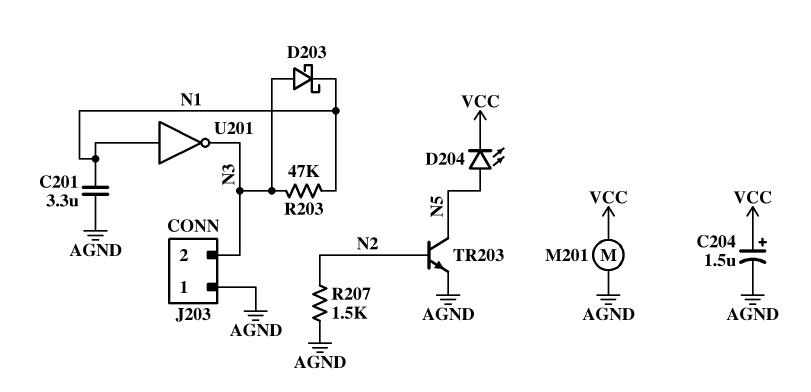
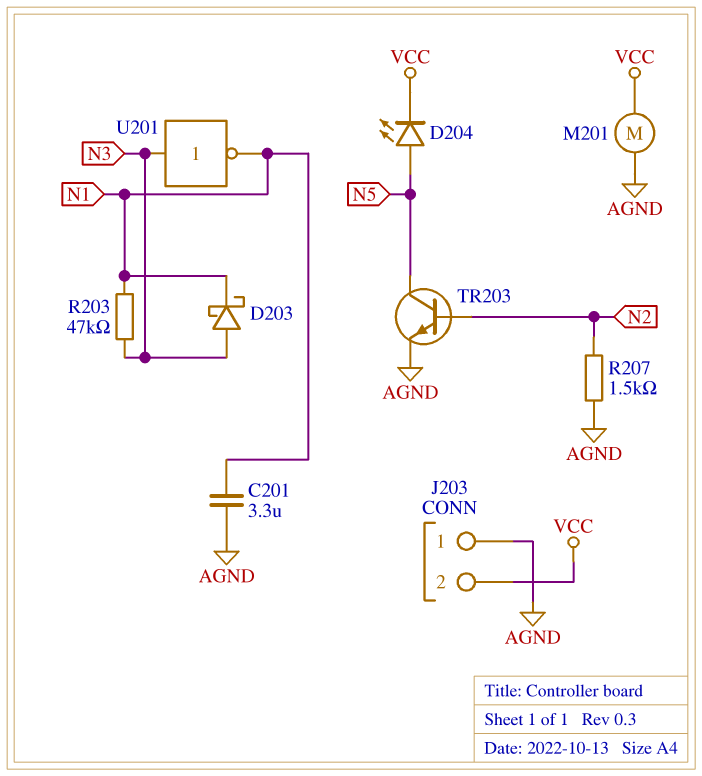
C204: 1.5uF (plus VCC, minus AGND) -> none
J203 pin 2: N3 -> VCC
U201: NOT (in N1, out N3) -> NOT (in N3, out N1)

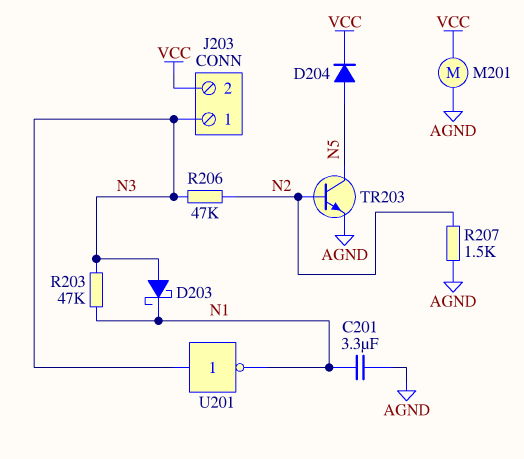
D204: LED (A N5, K VCC) -> diode (A N5, K VCC)
J203 pin 1: AGND -> N3
R206: none -> 47k (N2, N3)

